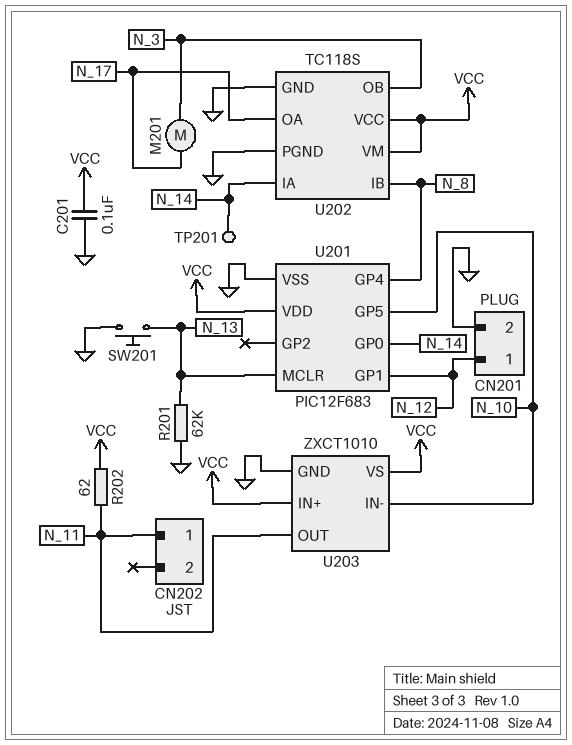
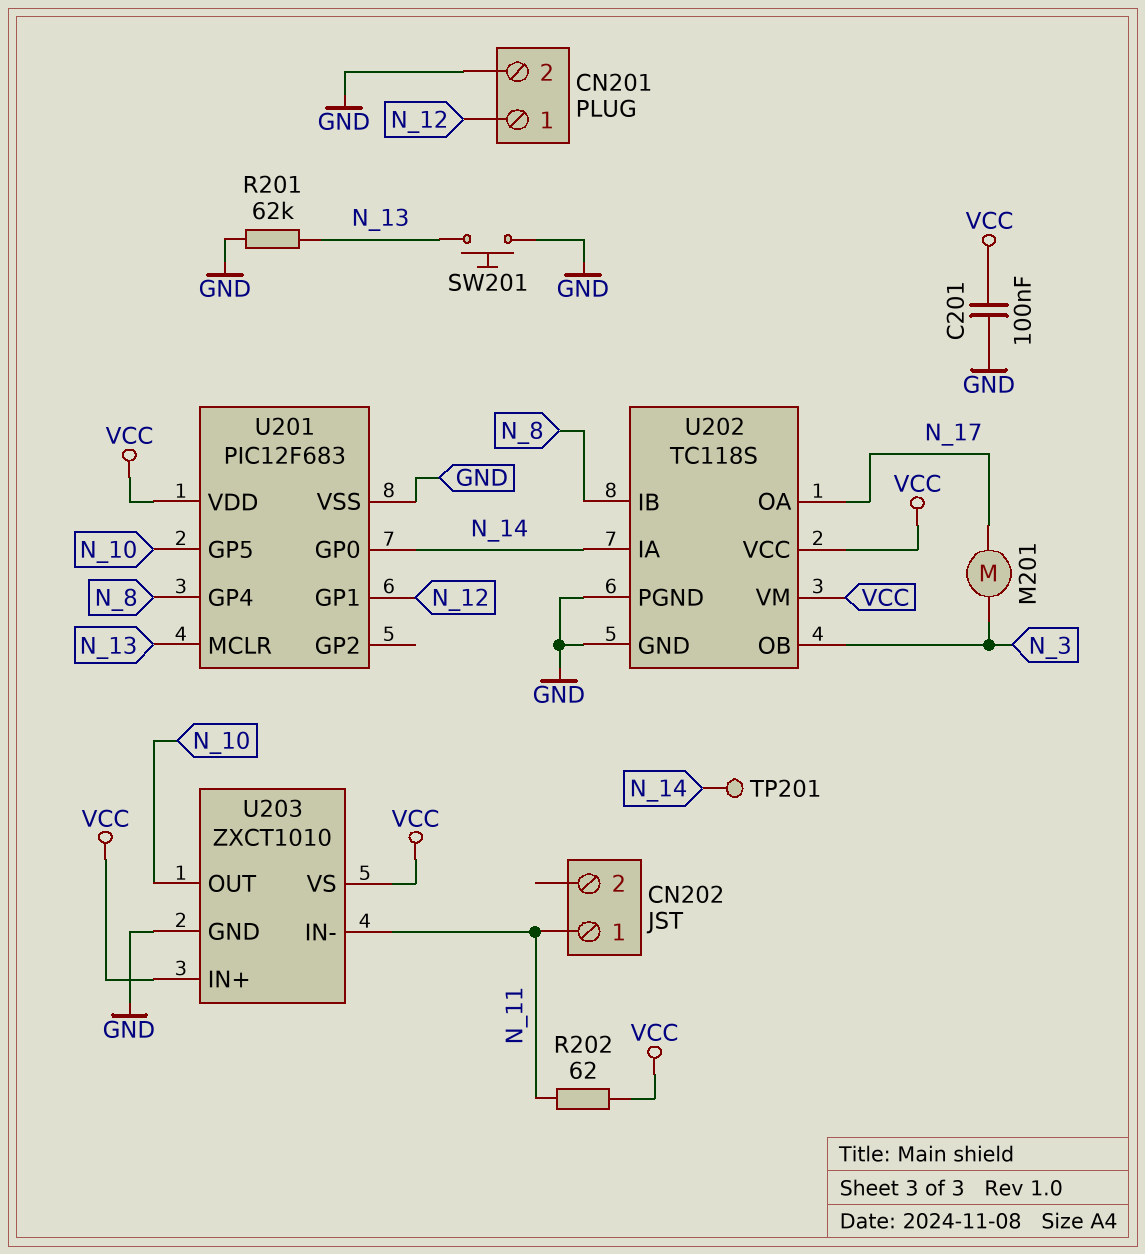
U203 pin IN-: N_10 -> N_11
U203 pin OUT: N_11 -> N_10

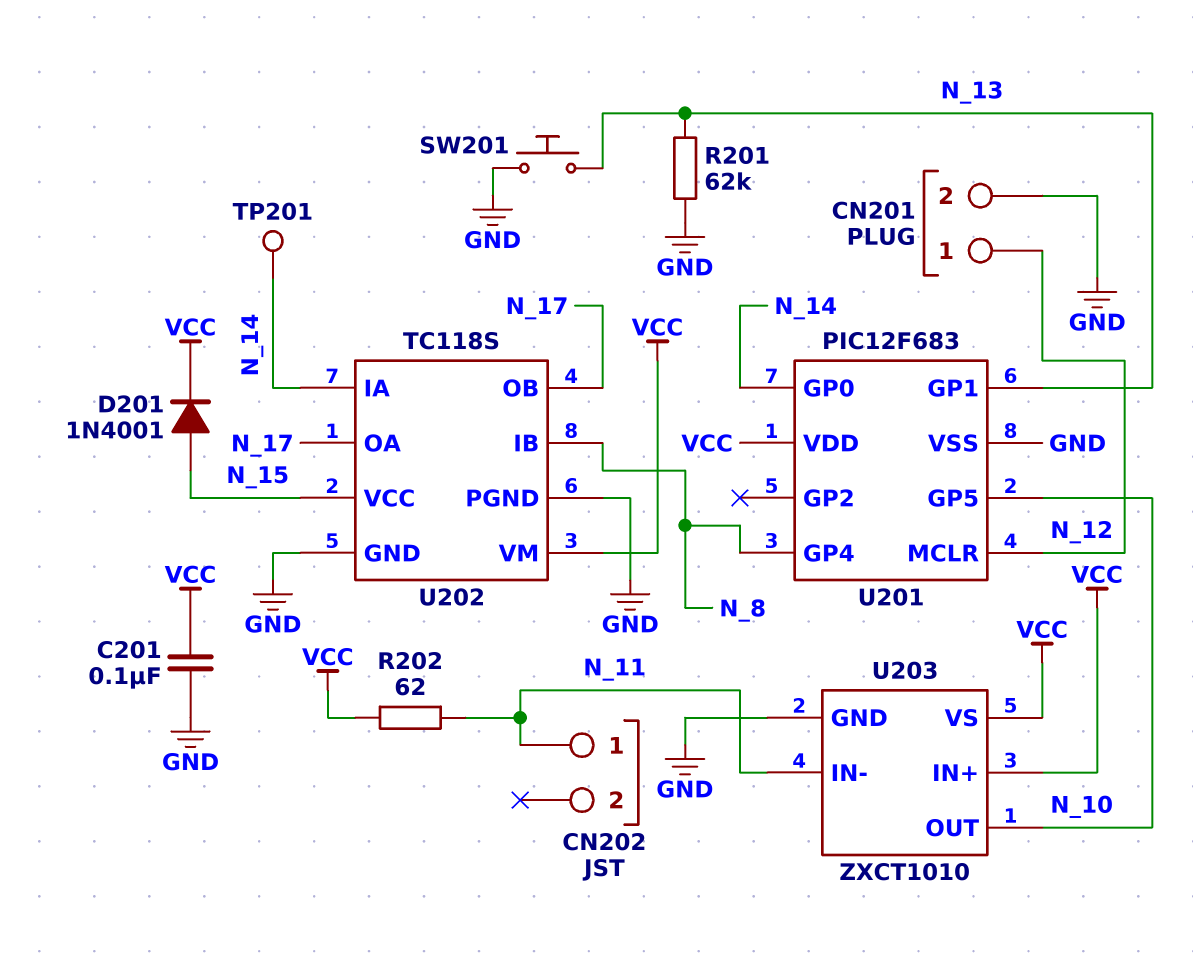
D201: none -> diode 1N4001 (A N_15, K VCC)
M201: motor (N_3, N_17) -> none
U201 pin GP1: N_12 -> N_13
U201 pin MCLR: N_13 -> N_12
U202 pin OB: N_3 -> N_17
U202 pin VCC: VCC -> N_15

